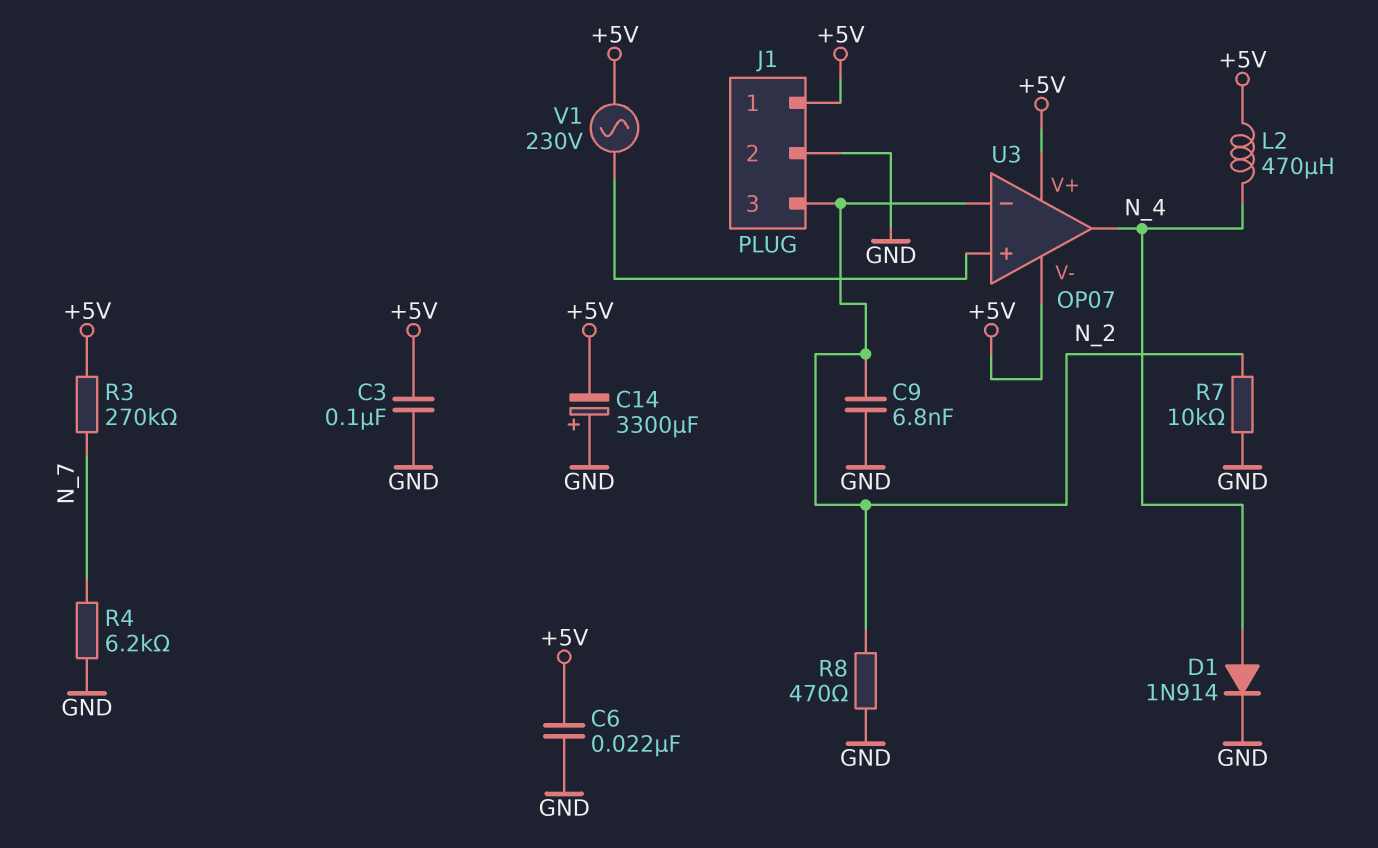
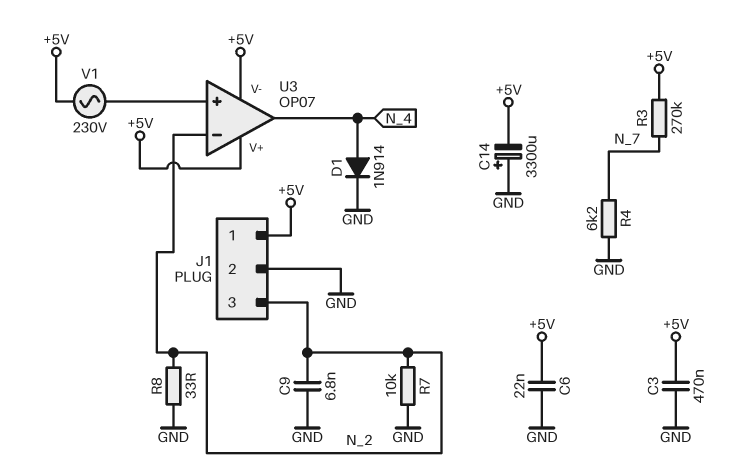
C3: 100nF (+5V, GND) -> 470nF (+5V, GND)
L2: 470uH (+5V, N_4) -> none
R8: 470 (GND, N_2) -> 33 (GND, N_2)

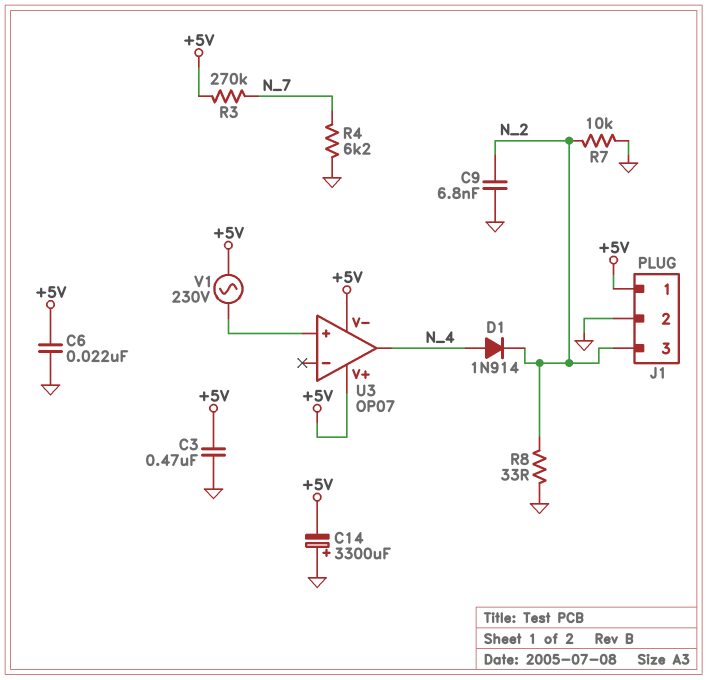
D1: diode 1N914 (A N_4, K GND) -> diode 1N914 (A N_4, K N_2)
U3 pin in-: N_2 -> none

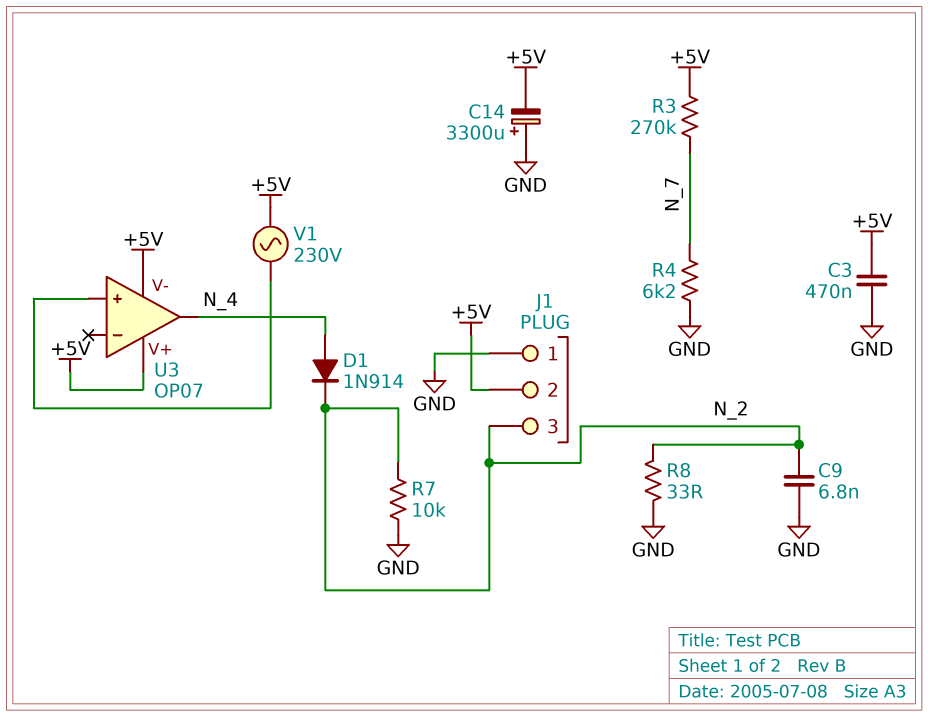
C6: 22nF (+5V, GND) -> none
J1 pin 1: +5V -> GND
J1 pin 2: GND -> +5V

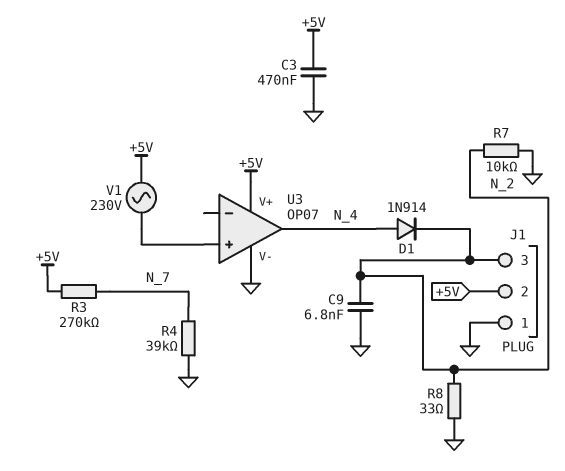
C14: 3300uF (plus GND, minus +5V) -> none
R4: 6.2k (GND, N_7) -> 39k (GND, N_7)
U3 pin V-: +5V -> GND

